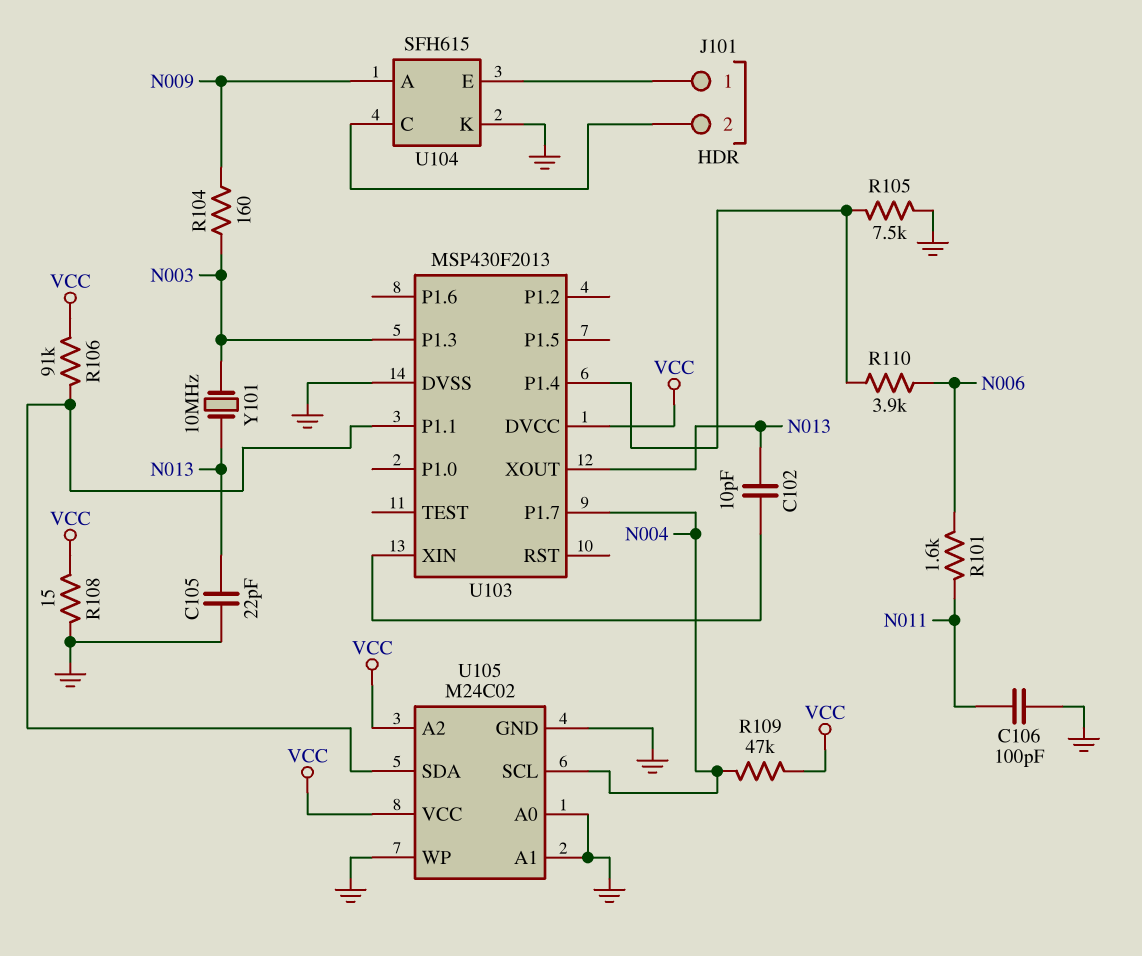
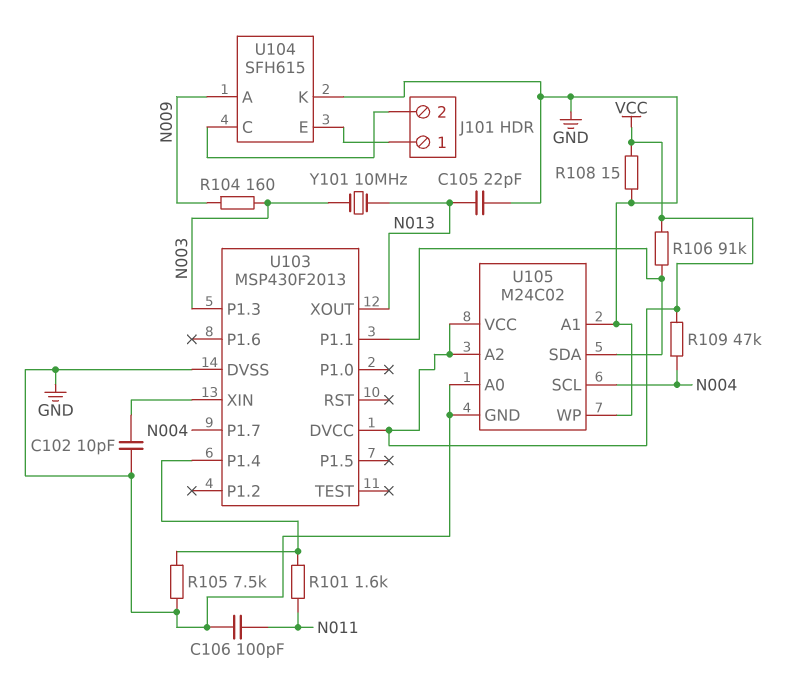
C102: 10pF (N013, U103/XIN) -> 10pF (GND, U103/XIN)
R101: 1.6k (N006, N011) -> 1.6k (N011, U103/P1.4)
R110: 3.9k (N006, U103/P1.4) -> none

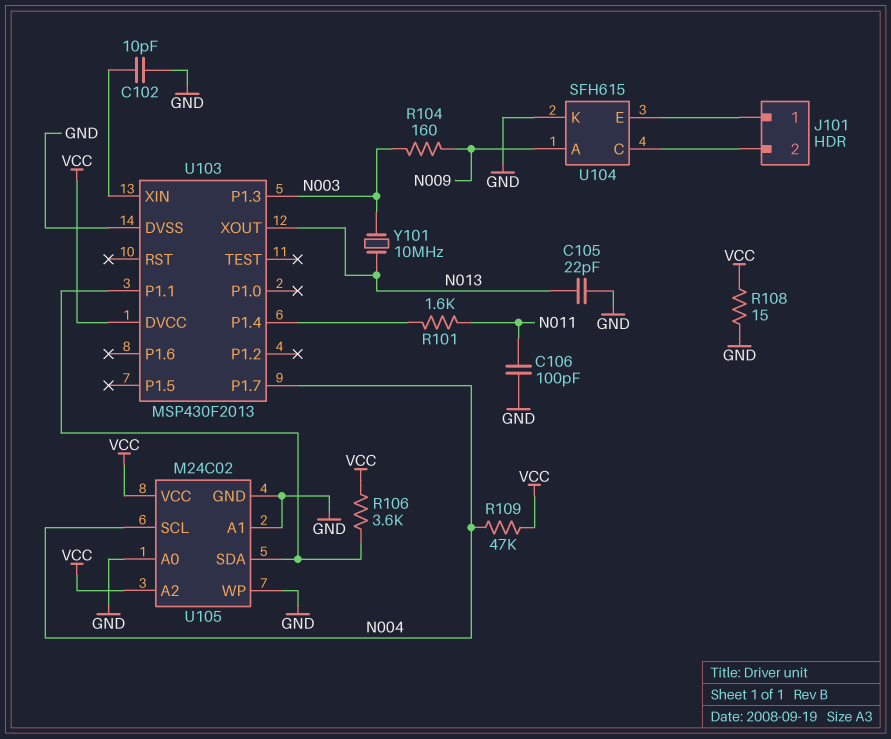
R105: 7.5k (GND, U103/P1.4) -> none
R106: 91k (U103/P1.1, VCC) -> 3.6k (U103/P1.1, VCC)

